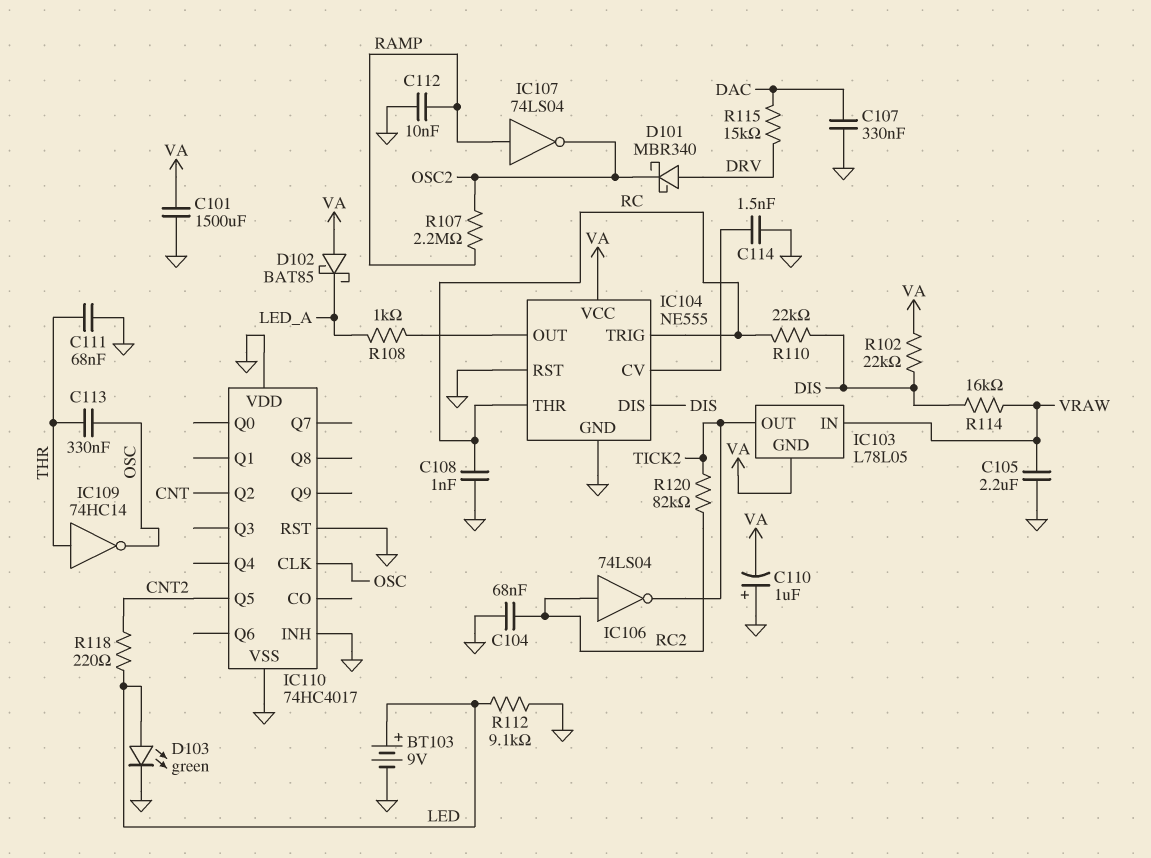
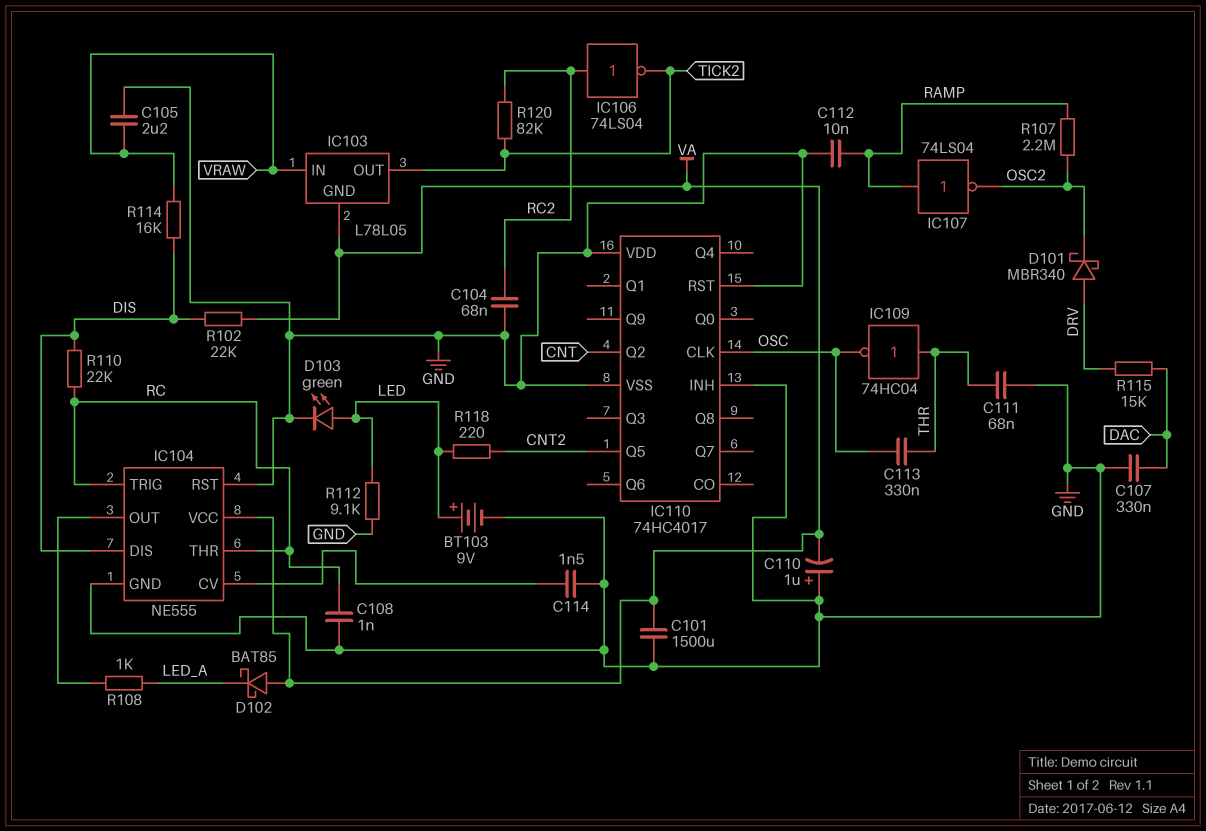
IC109: NOT 74HC14 (in THR, out OSC) -> NOT 74HC04 (in THR, out OSC)

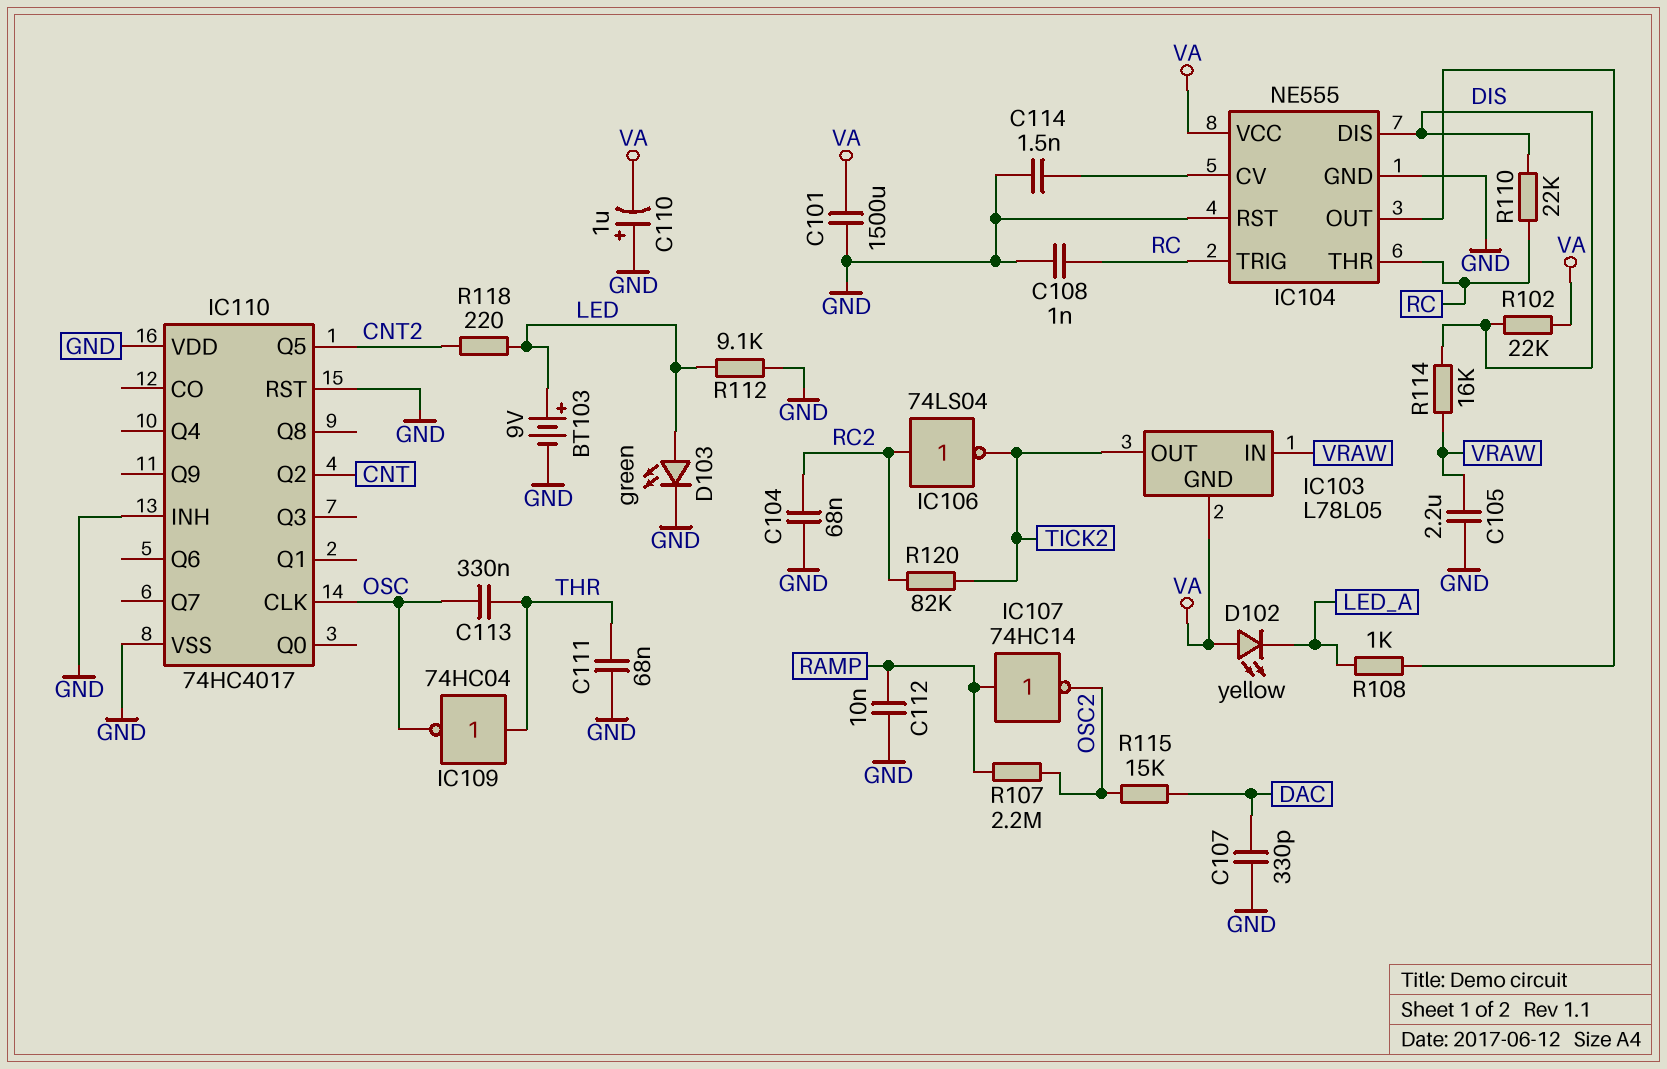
C107: 330nF (DAC, GND) -> 330pF (DAC, GND)
D101: schottky MBR340 (A DRV, K OSC2) -> none
D102: schottky BAT85 (A VA, K LED_A) -> LED yellow (A VA, K LED_A)
IC107: NOT 74LS04 (in RAMP, out OSC2) -> NOT 74HC14 (in RAMP, out OSC2)
R115: 15k (DAC, DRV) -> 15k (DAC, OSC2)

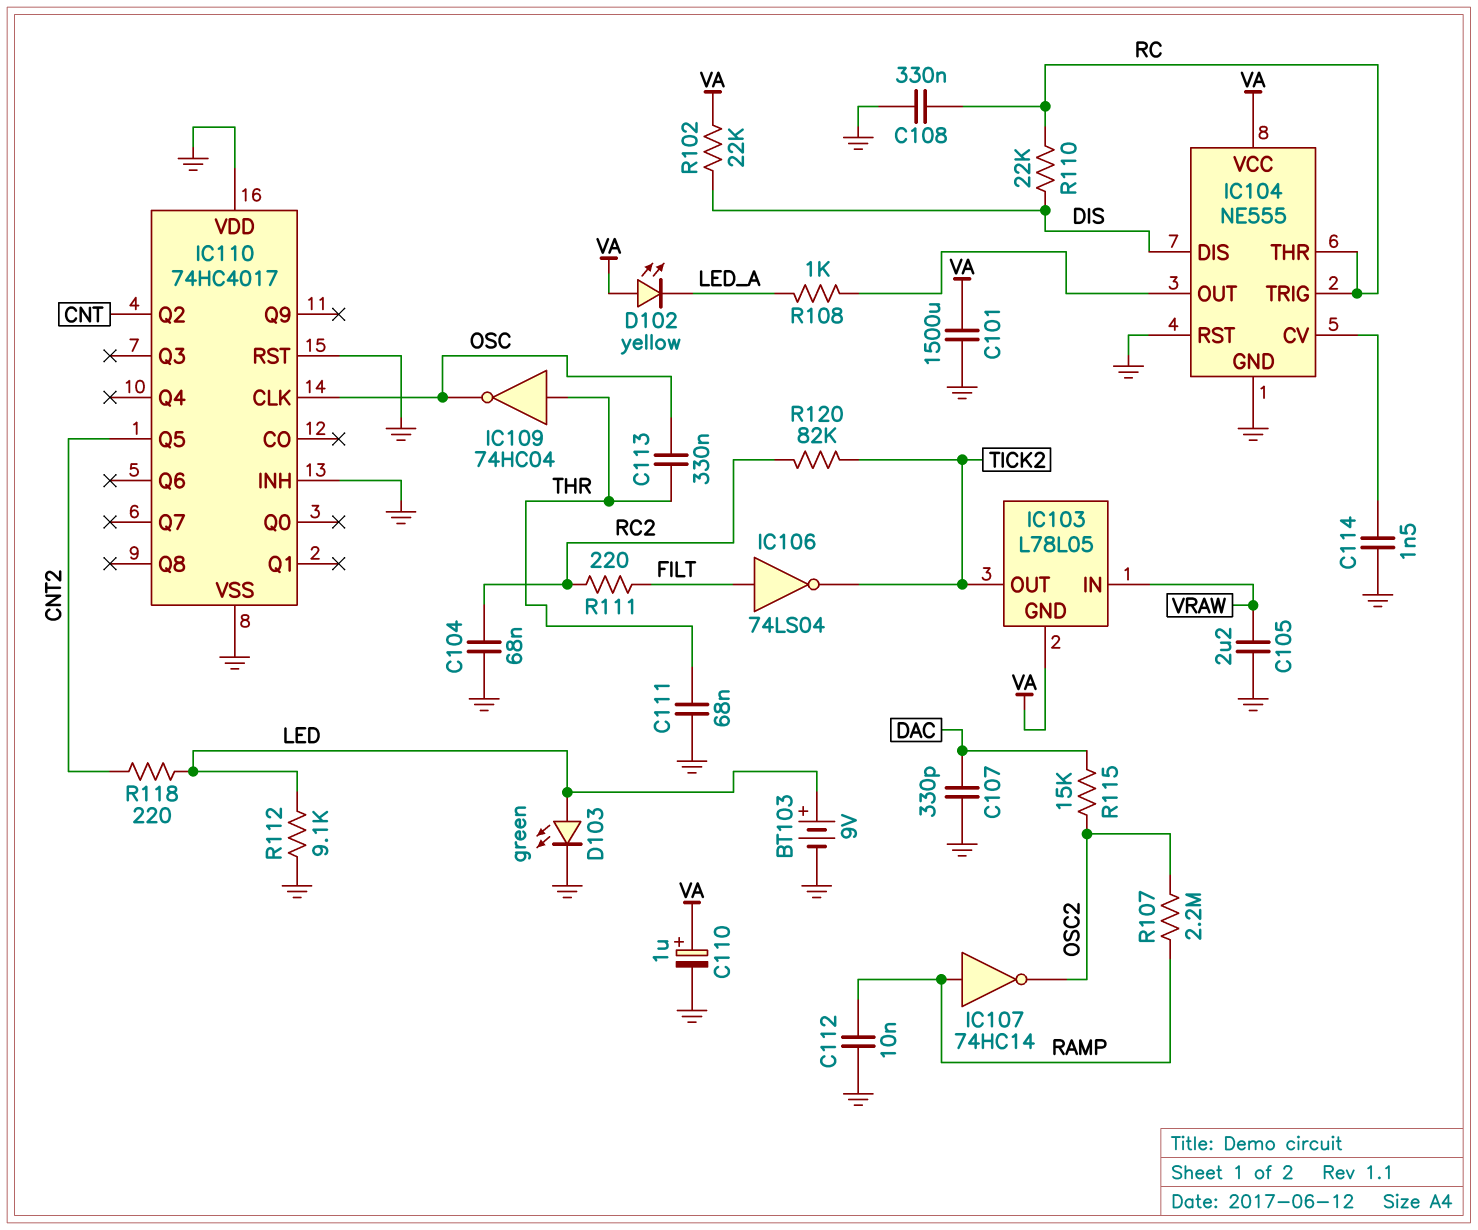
C108: 1nF (GND, RC) -> 330nF (GND, RC)
C110: 1uF (plus GND, minus VA) -> 1uF (plus VA, minus GND)
IC106: NOT 74LS04 (in RC2, out TICK2) -> NOT 74LS04 (in FILT, out TICK2)
R111: none -> 220 (FILT, RC2)
R114: 16k (DIS, VRAW) -> none

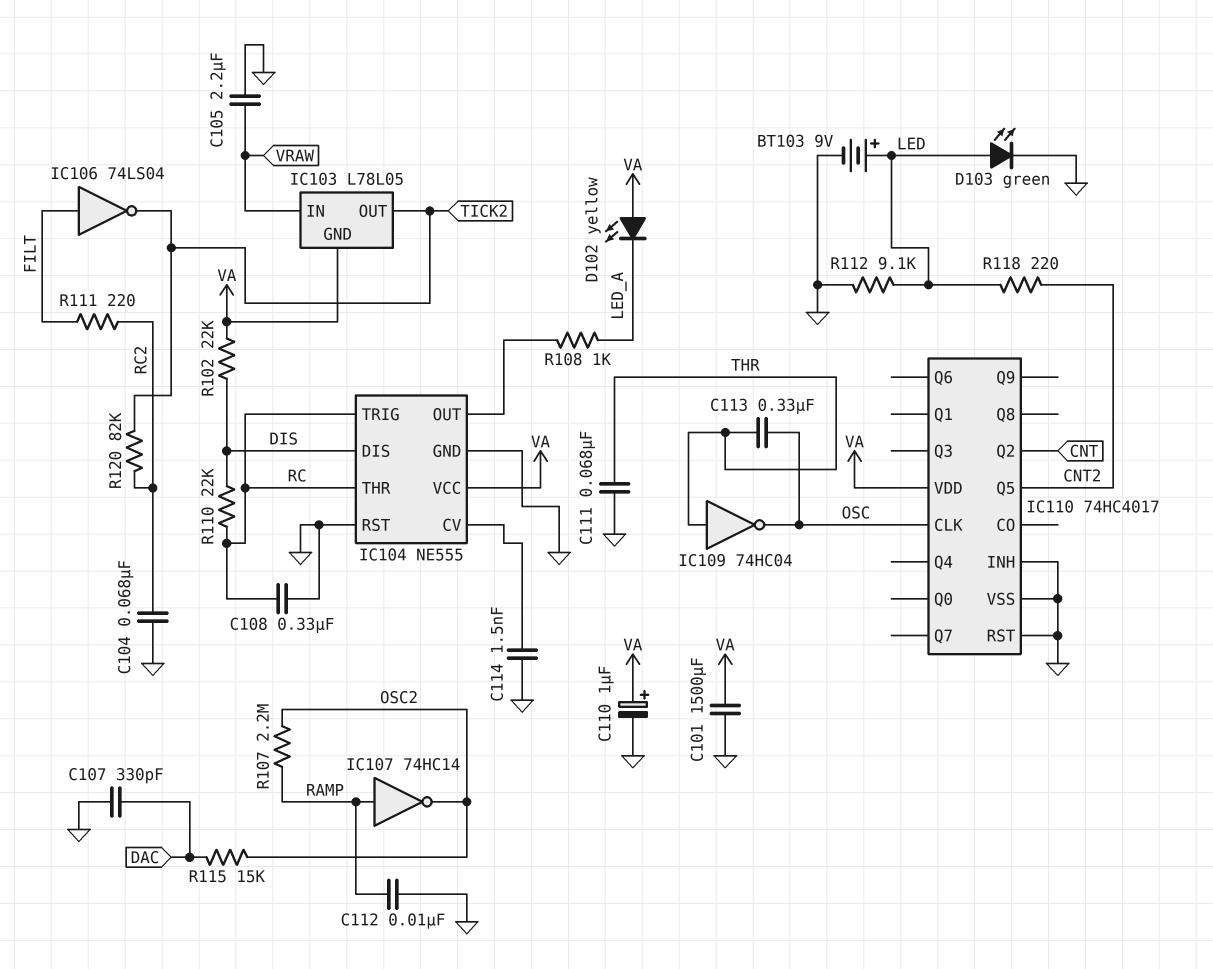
IC110 pin VDD: GND -> VA

